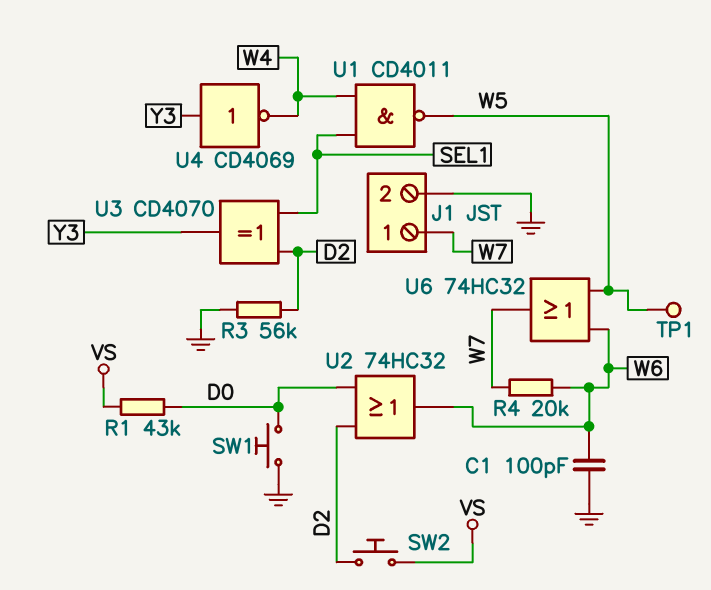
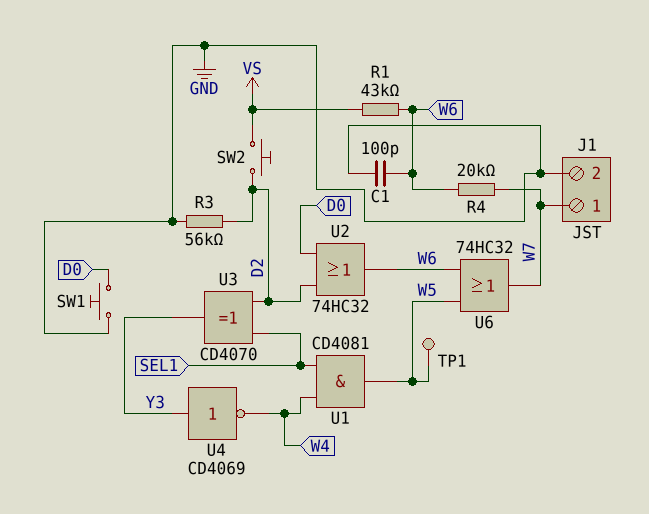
R1: 43k (D0, VS) -> 43k (VS, W6)
U1: NAND CD4011 (in SEL1, in W4, out W5) -> AND CD4081 (in SEL1, in W4, out W5)

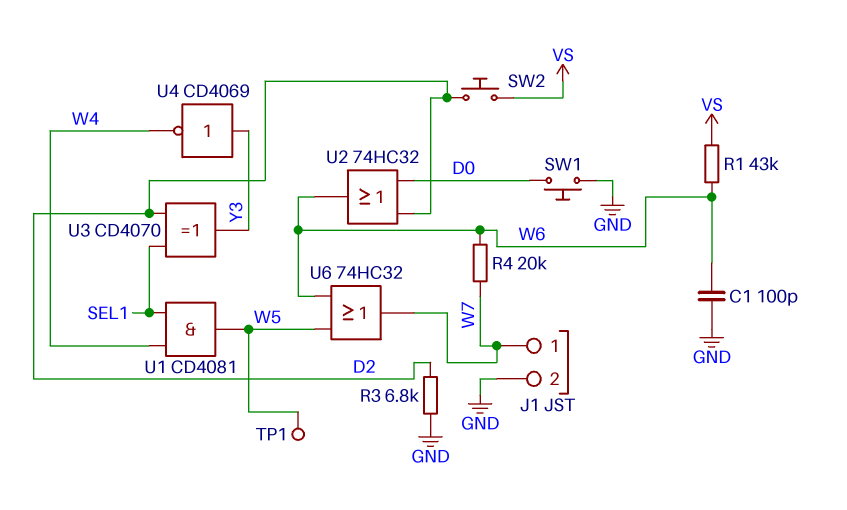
R3: 56k (D2, GND) -> 6.8k (D2, GND)

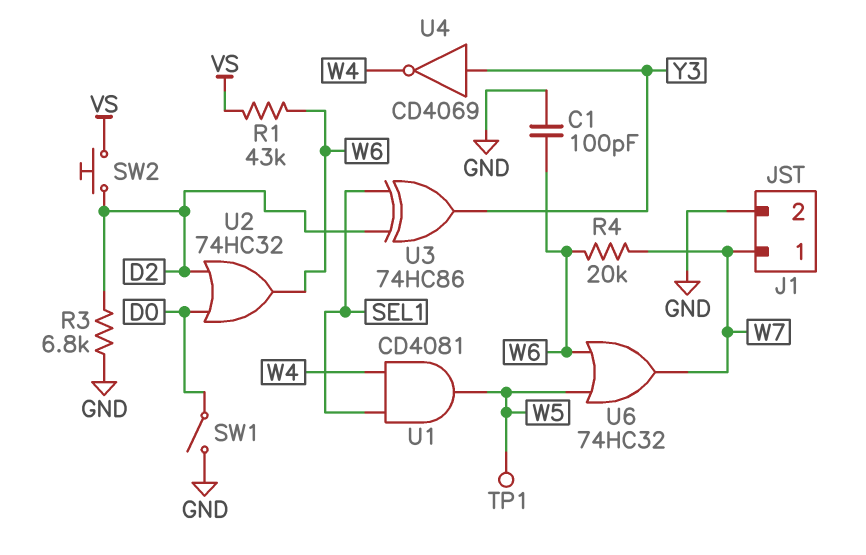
SW1: button (D0, GND) -> switch (D0, GND)
U3: XOR CD4070 (in D2, in SEL1, out Y3) -> XOR 74HC86 (in D2, in SEL1, out Y3)

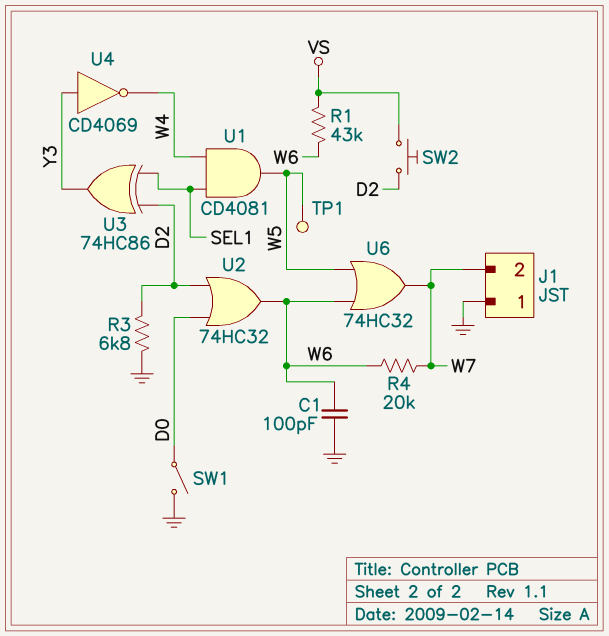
J1 pin 1: W7 -> GND
J1 pin 2: GND -> W7

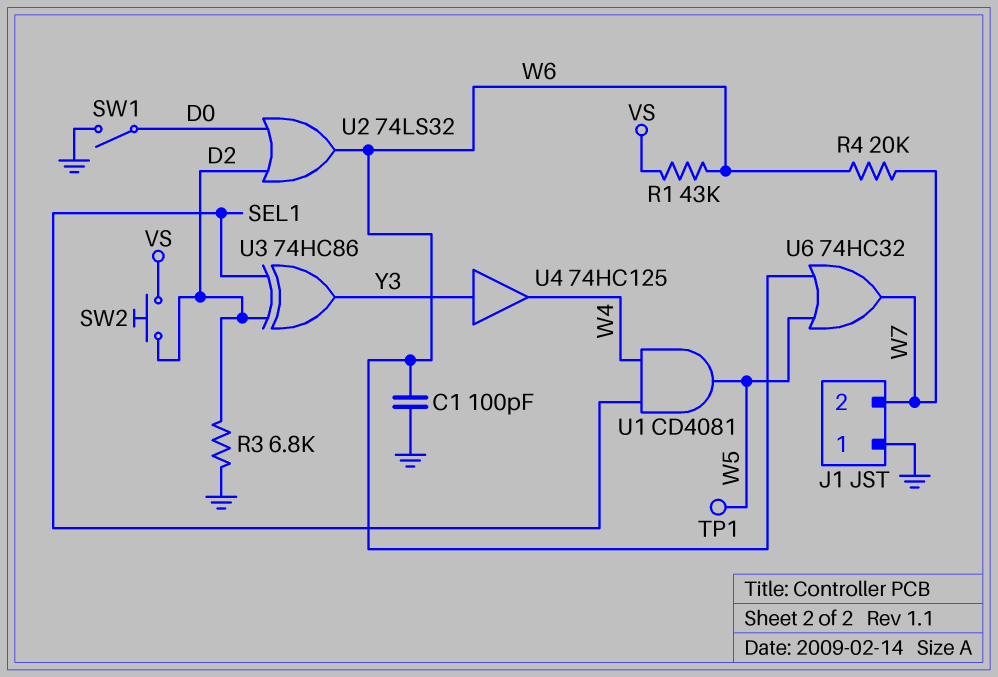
U2: OR 74HC32 (in D0, in D2, out W6) -> OR 74LS32 (in D0, in D2, out W6)
U4: NOT CD4069 (in Y3, out W4) -> buffer 74HC125 (in Y3, out W4)

